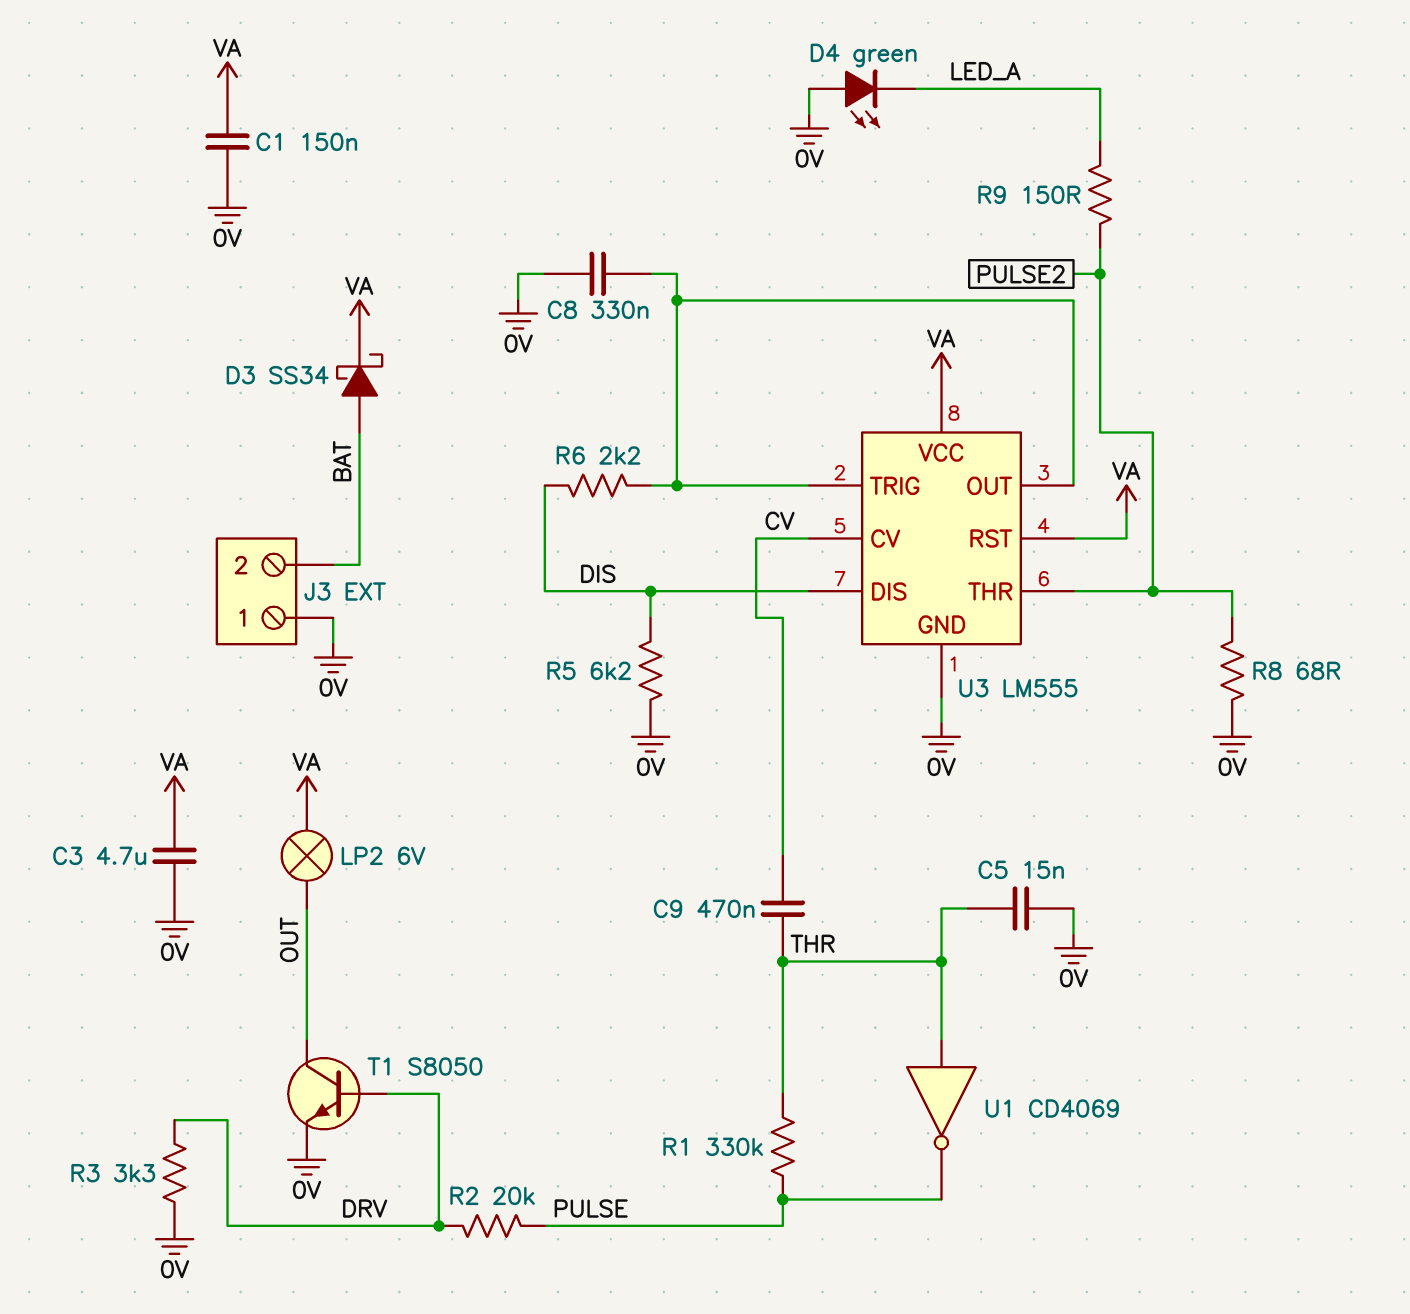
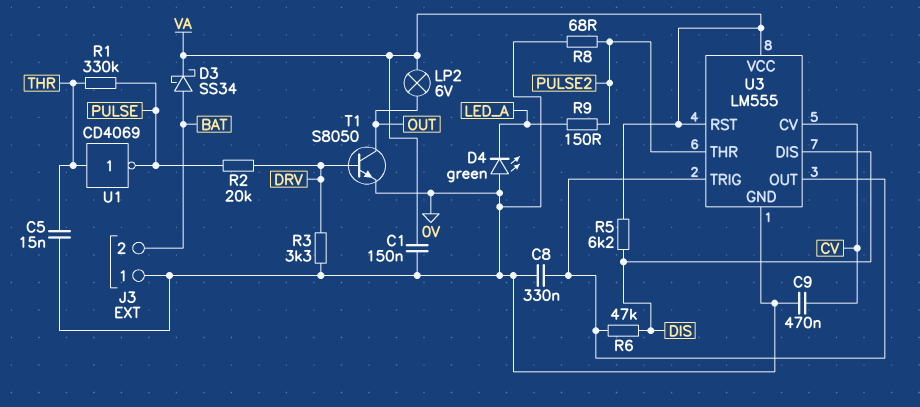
C3: 4.7uF (0V, VA) -> none
C9: 470nF (CV, THR) -> 470nF (0V, CV)
R5: 6.2k (0V, DIS) -> 6.2k (DIS, VA)
R6: 2.2k (DIS, U3/OUT) -> 47k (DIS, U3/OUT)

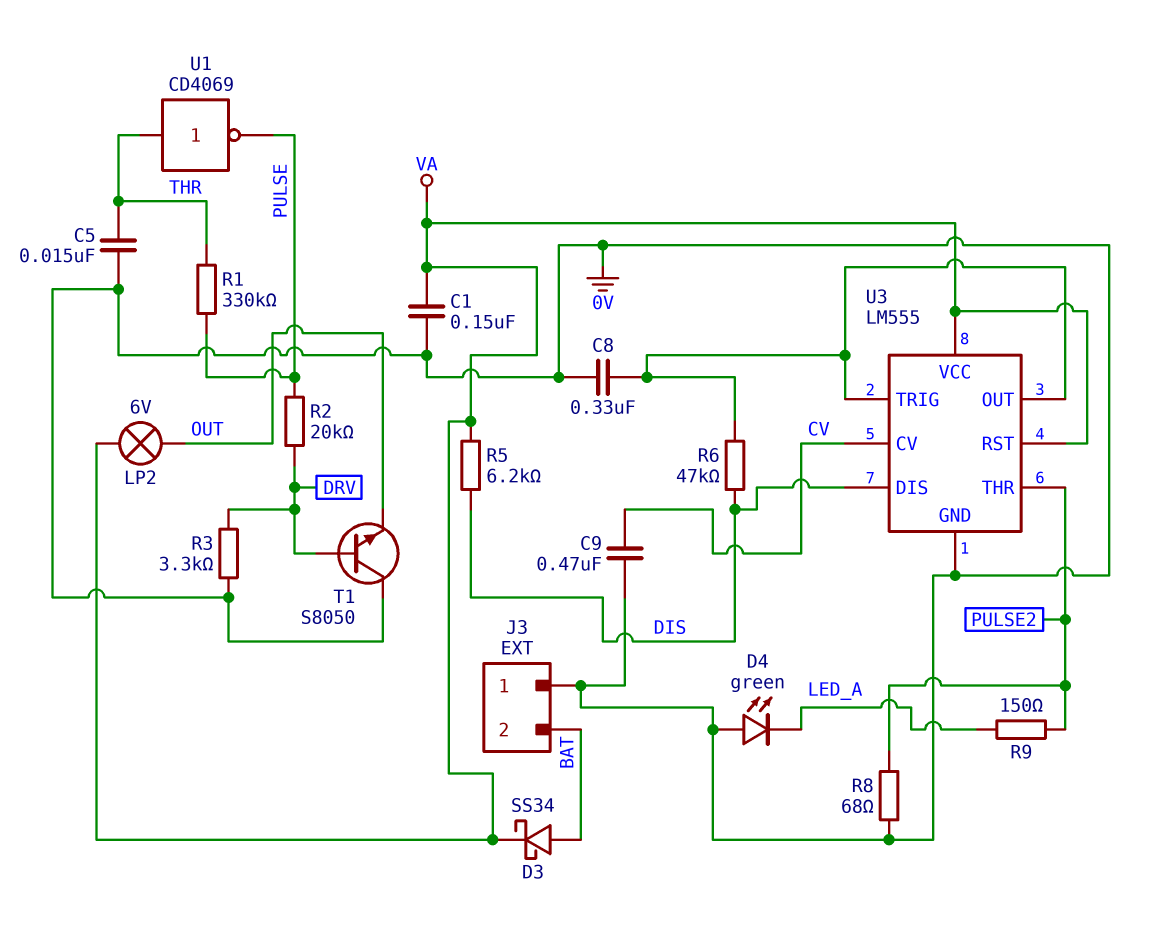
T1: NPN S8050 (B DRV, C OUT, E 0V) -> NPN S8050 (B DRV, C 0V, E OUT)

